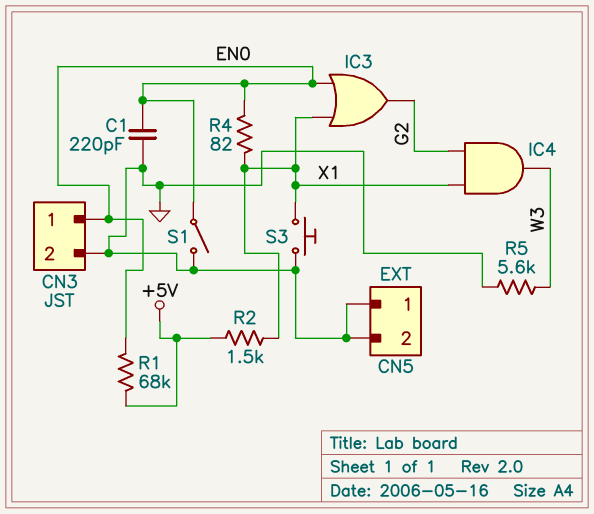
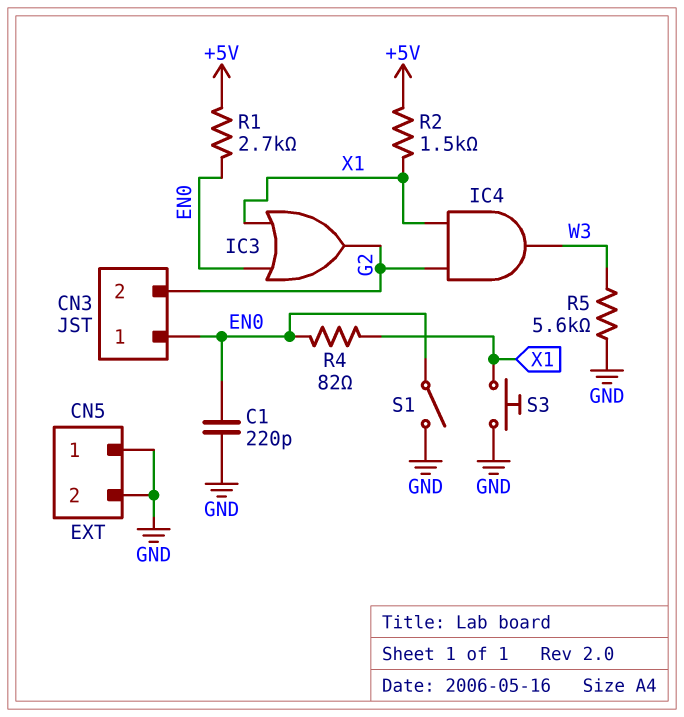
CN3 pin 2: GND -> G2
R1: 68k (+5V, EN0) -> 2.7k (+5V, EN0)

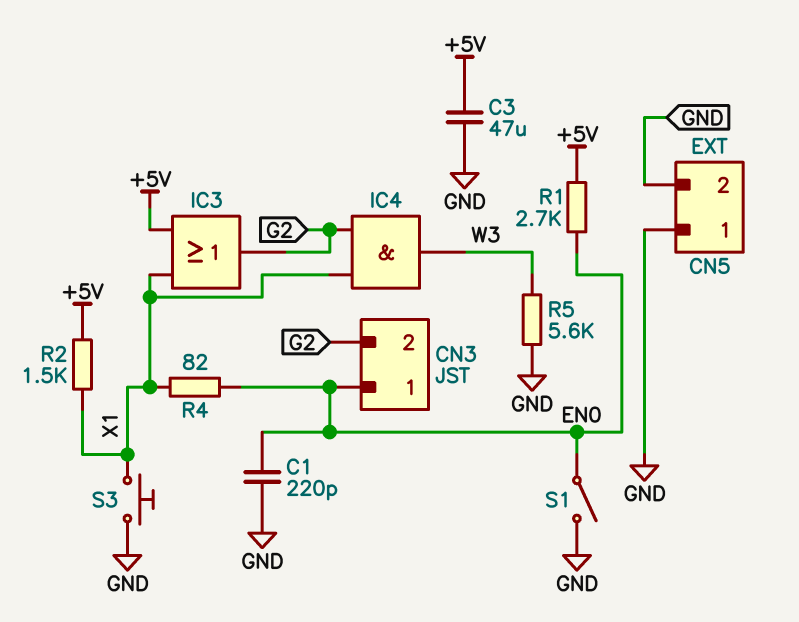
C3: none -> 47uF (+5V, GND)
IC3: OR (in EN0, in X1, out G2) -> OR (in +5V, in X1, out G2)

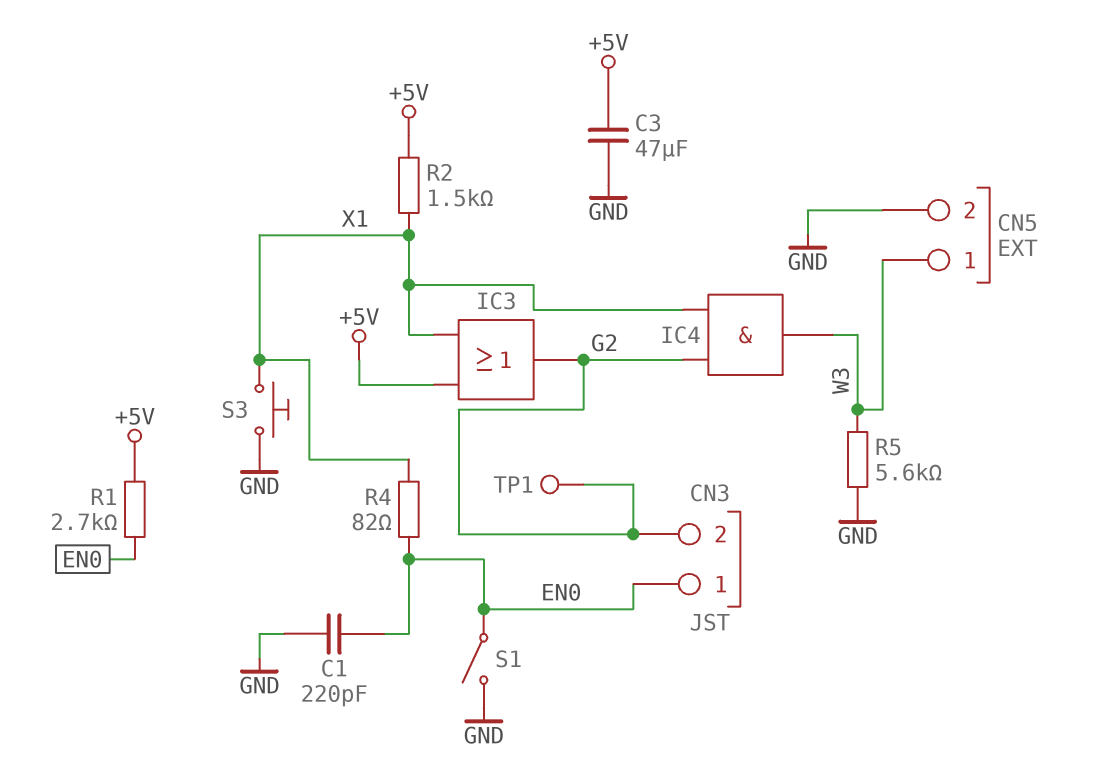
CN5 pin 1: GND -> W3
TP1: none -> test point (G2)

